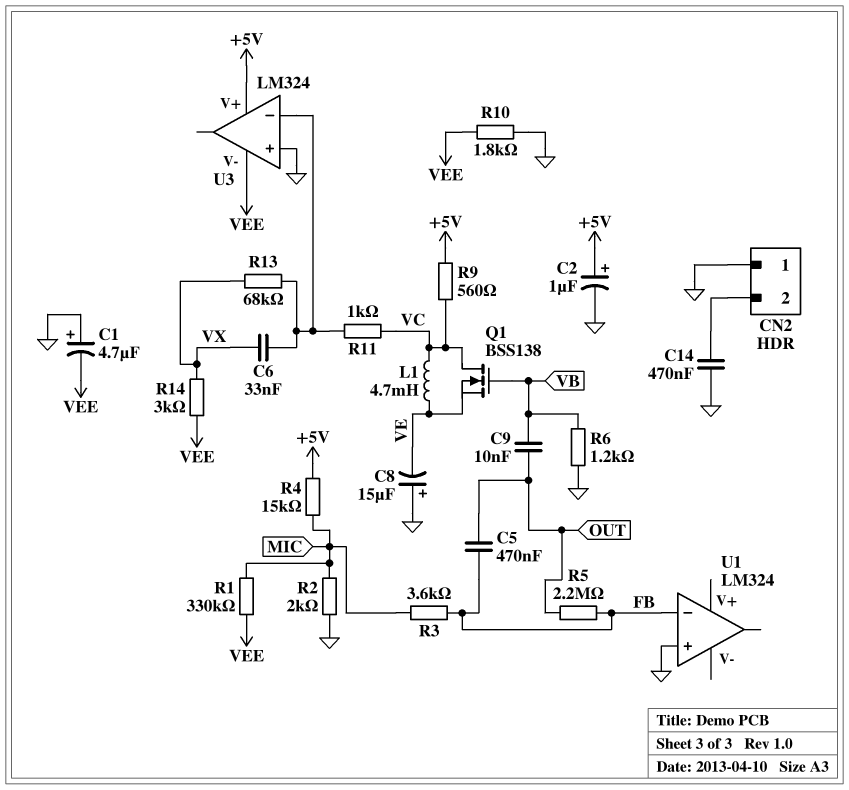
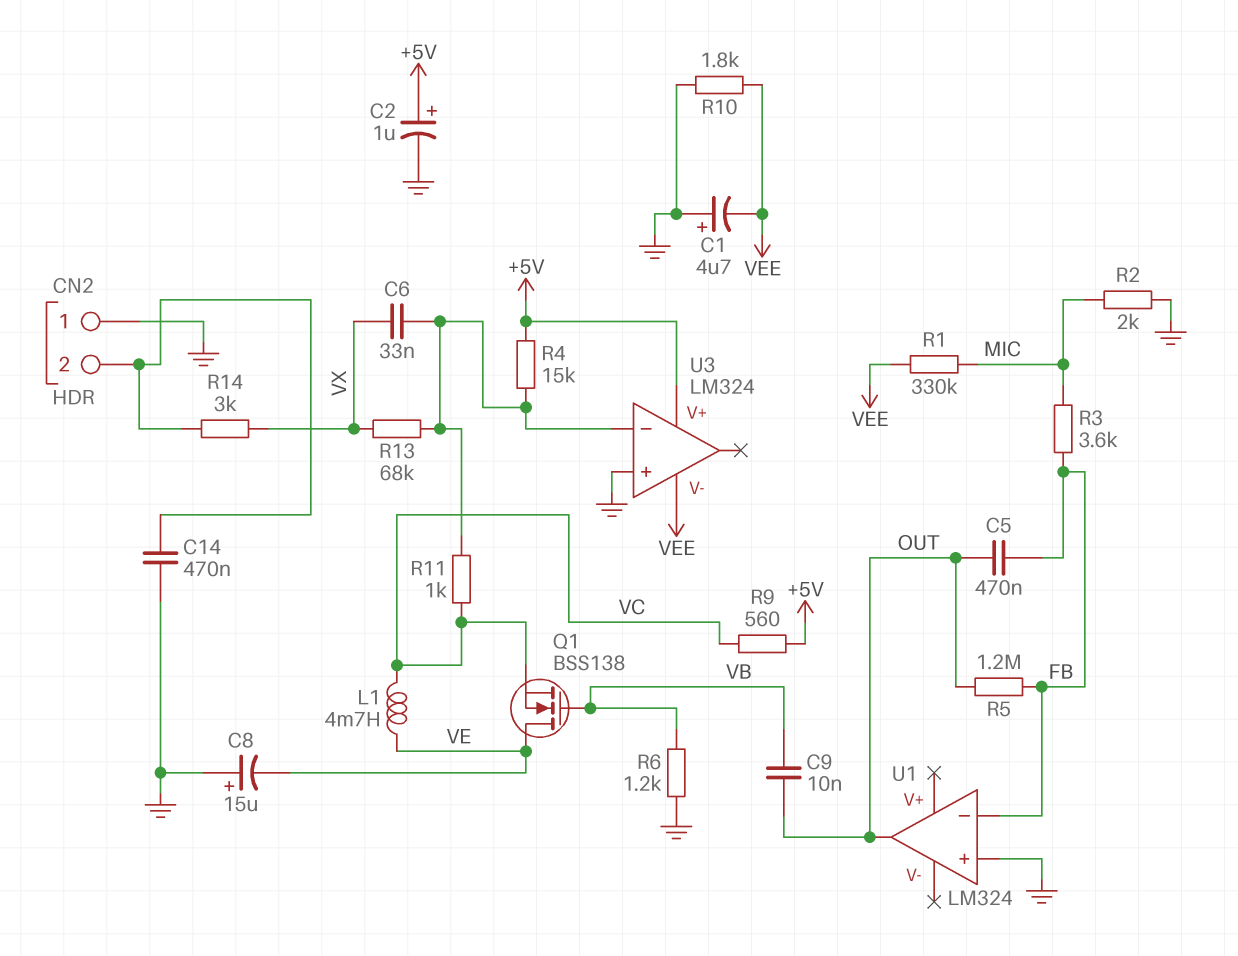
Q1: NMOS BSS138 (G VB, D VC, S VE) -> NMOS BSS138 (G VB, D VE, S VC)
R4: 15k (+5V, MIC) -> 15k (+5V, U3/in-)
R5: 2.2M (FB, OUT) -> 1.2M (FB, OUT)
R14: 3k (VEE, VX) -> 3k (CN2/2, VX)
U1 pin out: none -> OUT

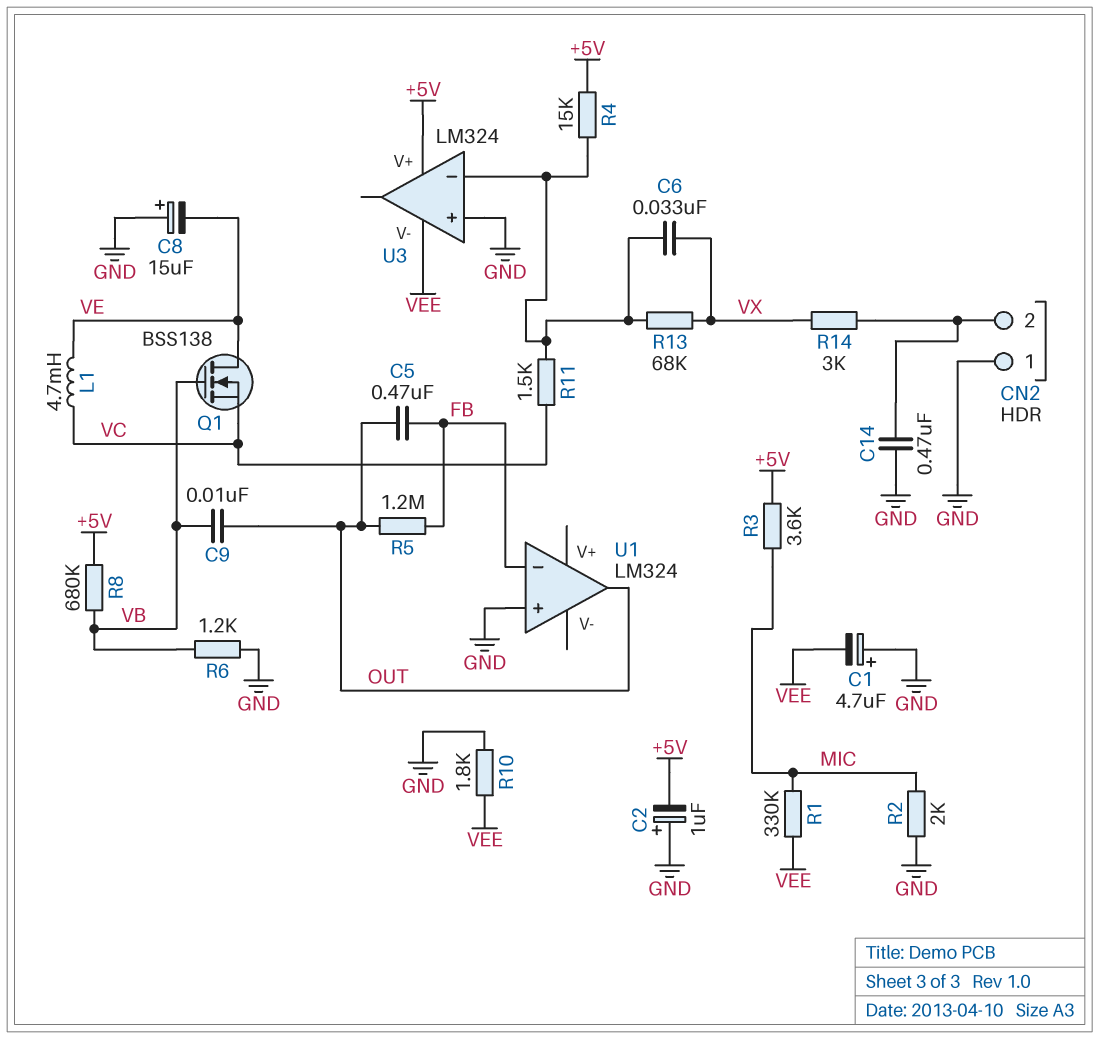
C2: 1uF (plus +5V, minus GND) -> 1uF (plus GND, minus +5V)
R3: 3.6k (FB, MIC) -> 3.6k (+5V, MIC)
R8: none -> 680k (+5V, VB)
R9: 560 (+5V, VC) -> none
R11: 1k (U3/in-, VC) -> 1.5k (U3/in-, VC)

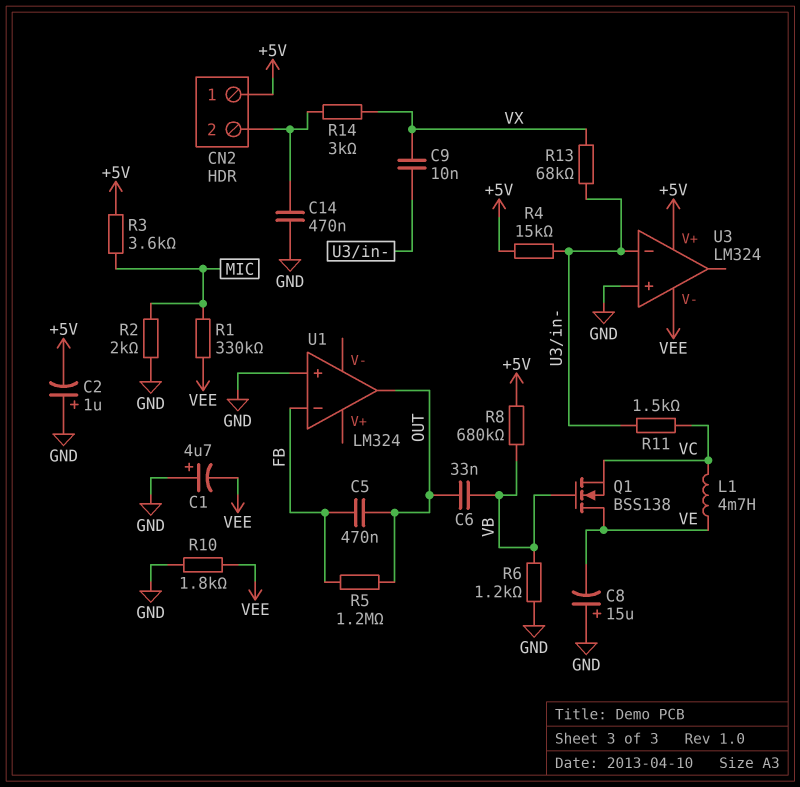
C6: 33nF (U3/in-, VX) -> 33nF (OUT, VB)
C9: 10nF (OUT, VB) -> 10nF (U3/in-, VX)
CN2 pin 1: GND -> +5V

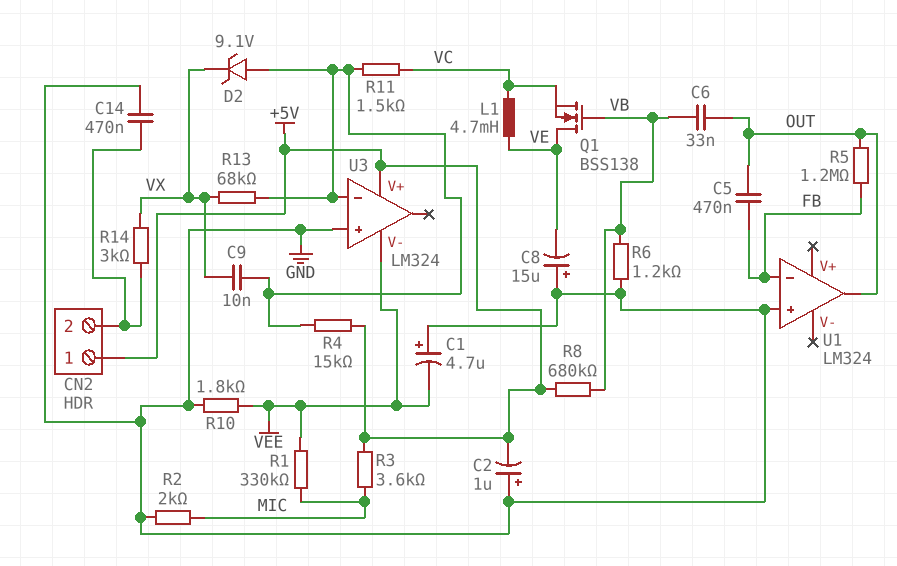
D2: none -> zener 9.1V (A U3/in-, K VX)

